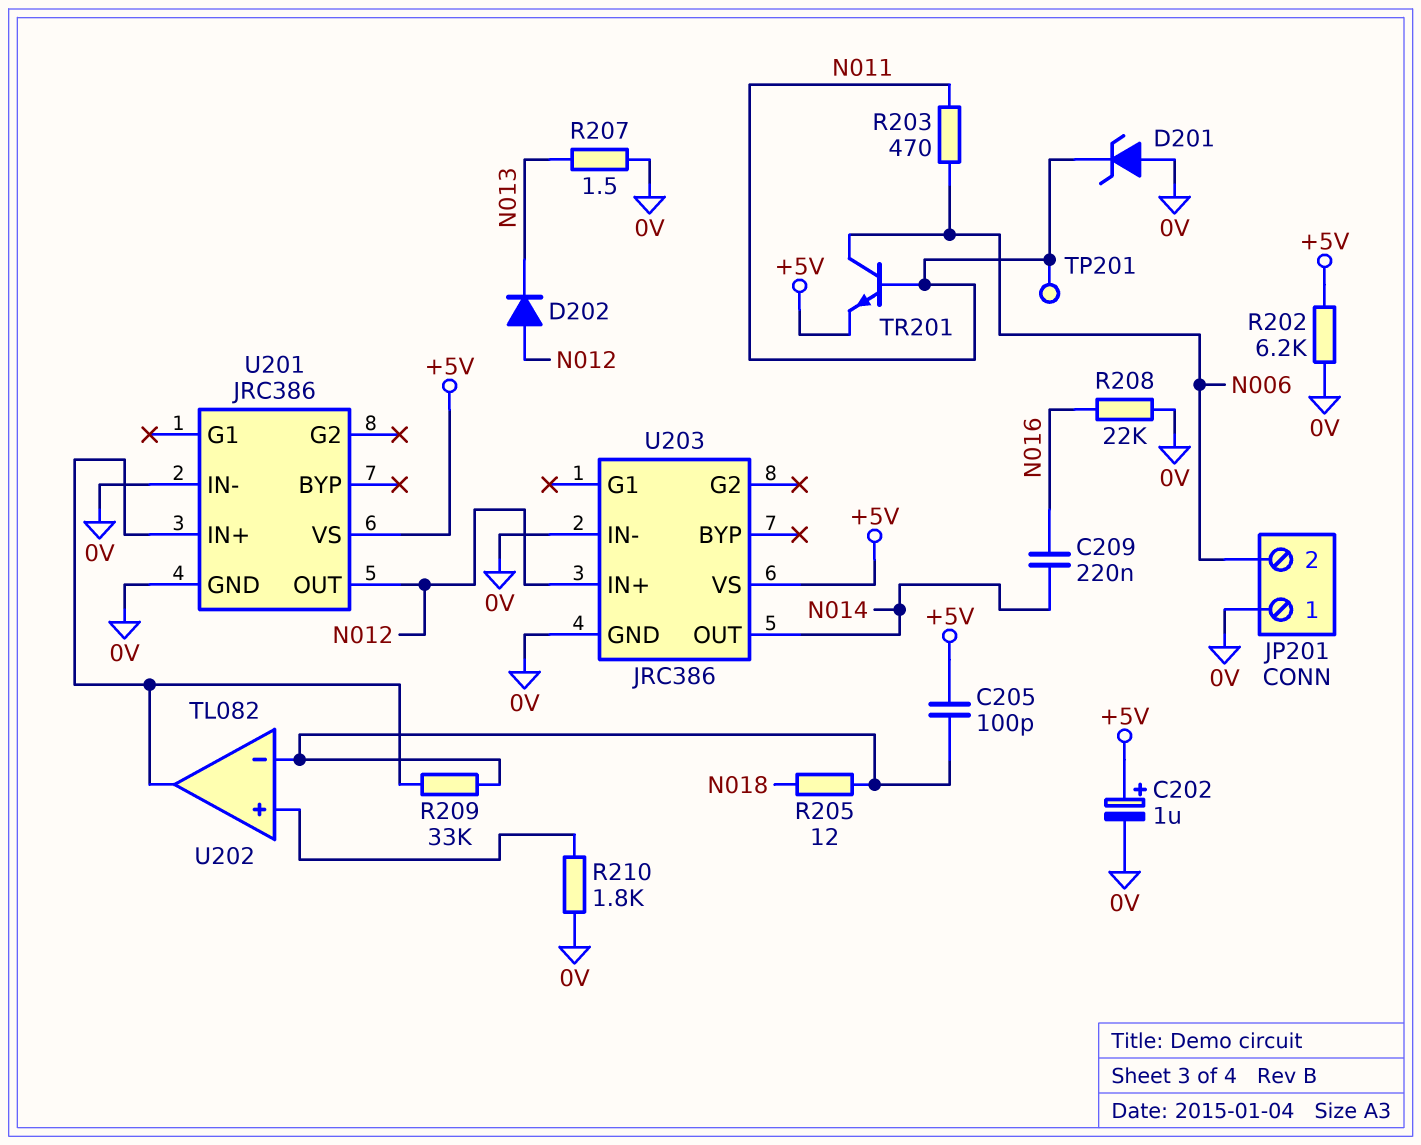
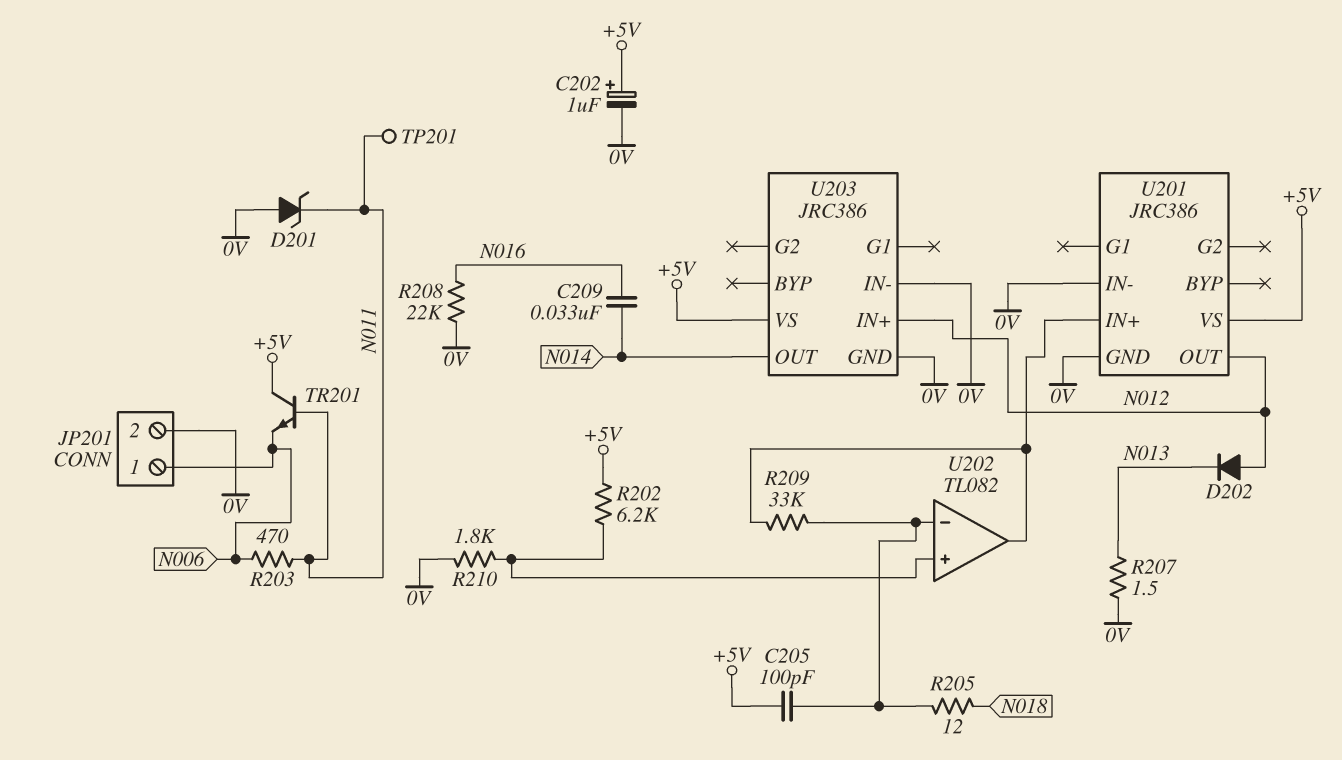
C209: 220nF (N014, N016) -> 33nF (N014, N016)
JP201 pin 1: 0V -> N006
JP201 pin 2: N006 -> 0V
R202: 6.2k (+5V, 0V) -> 6.2k (+5V, U202/in+)
TR201: NPN (B N011, C N006, E +5V) -> NPN (B N011, C +5V, E N006)

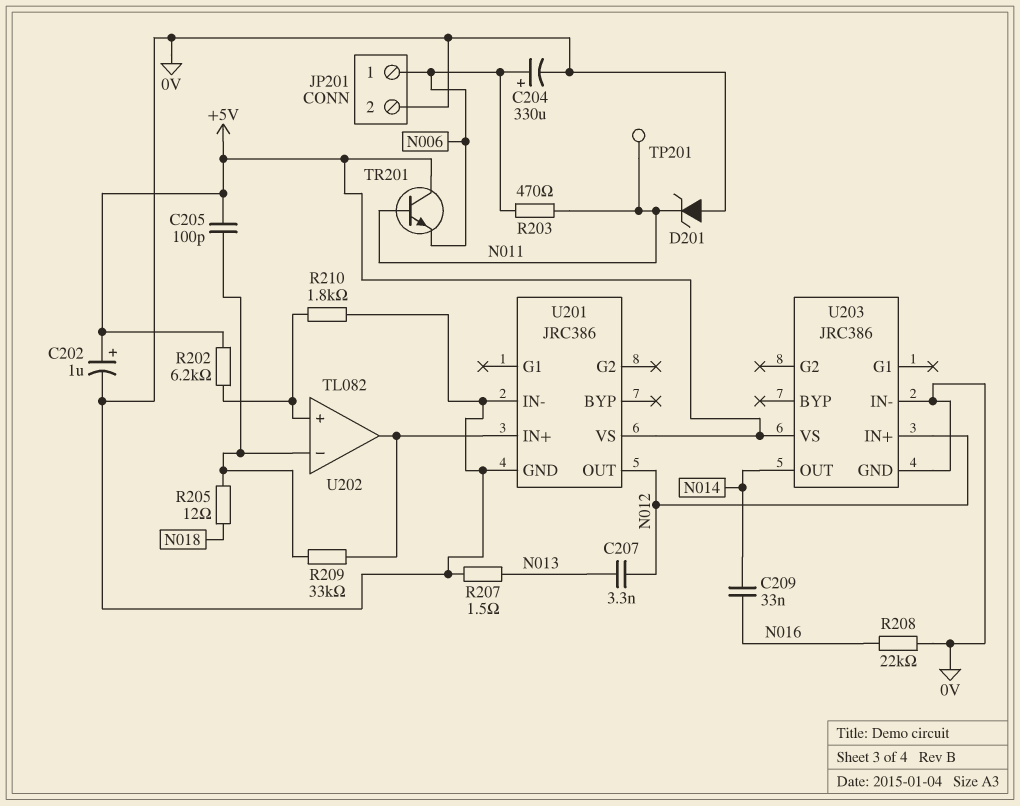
C204: none -> 330uF (plus N006, minus 0V)
C207: none -> 3.3nF (N012, N013)
D202: diode (A N012, K N013) -> none

